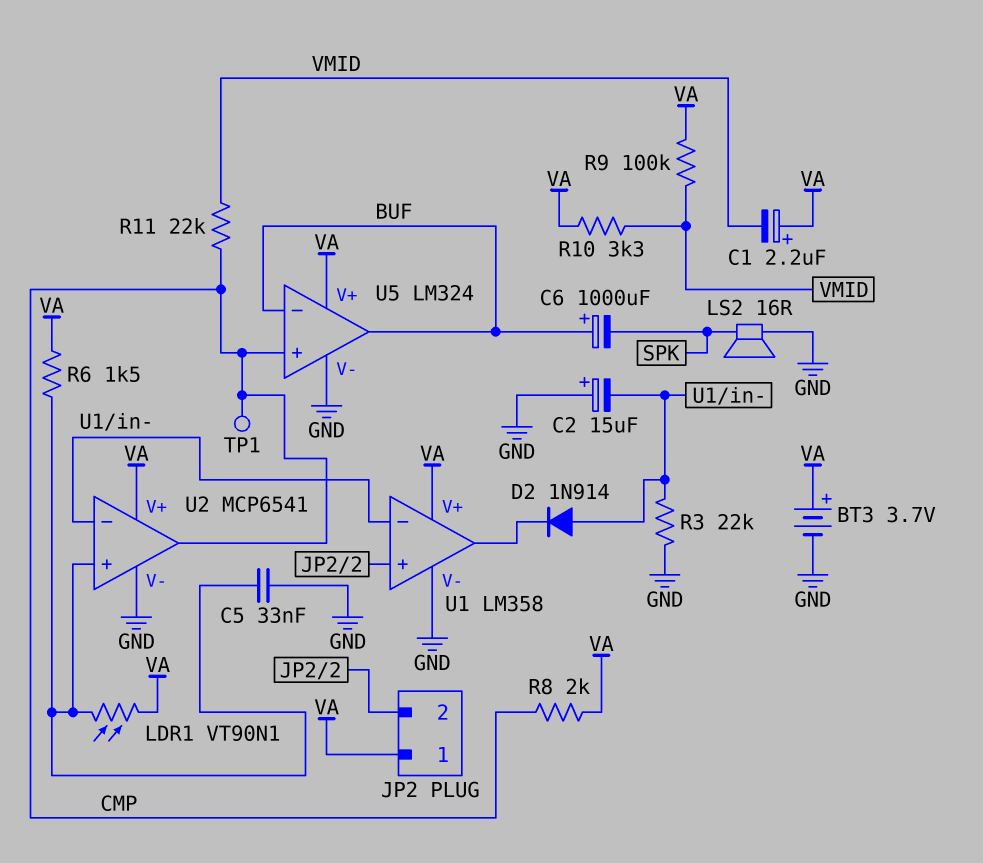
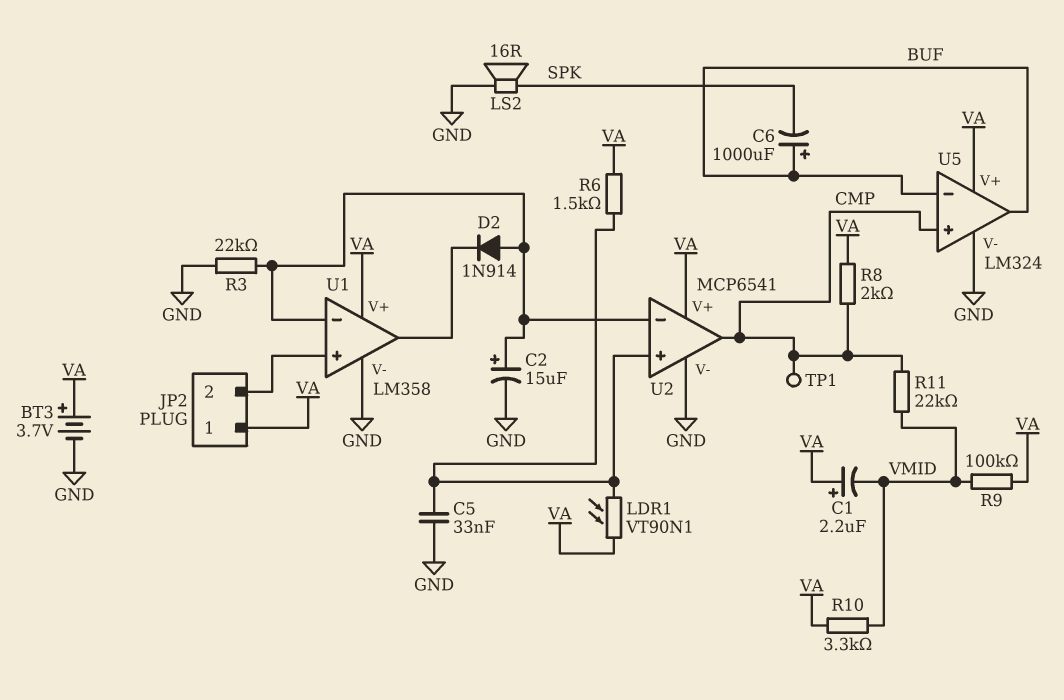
C2: 15uF (plus GND, minus U1/in-) -> 15uF (plus U1/in-, minus GND)

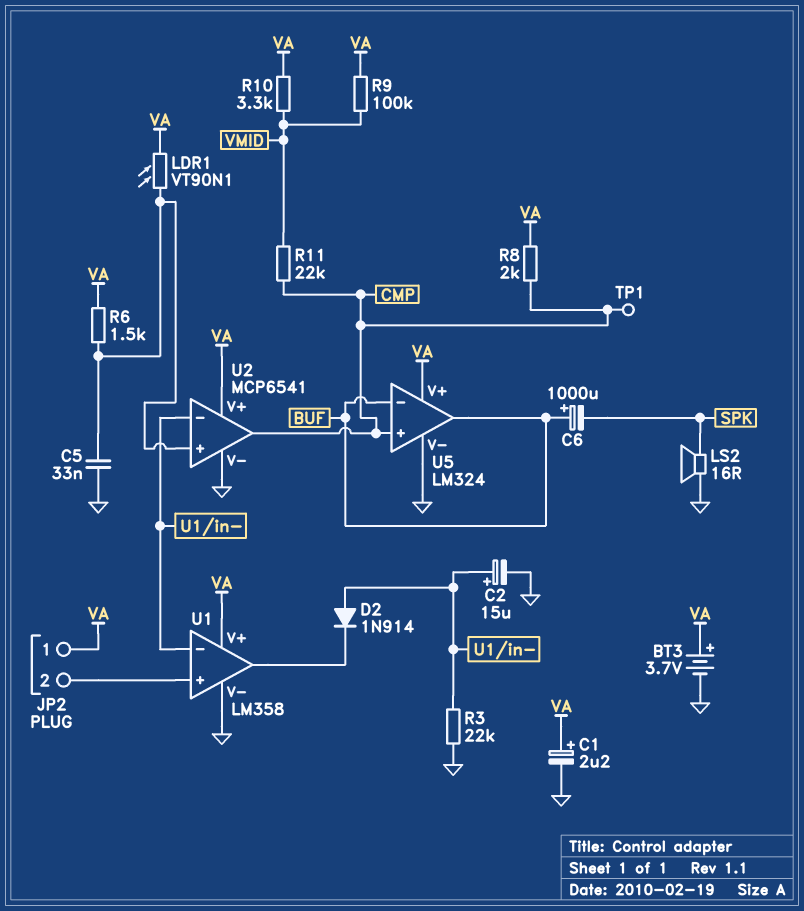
C1: 2.2uF (plus VA, minus VMID) -> 2.2uF (plus VA, minus GND)

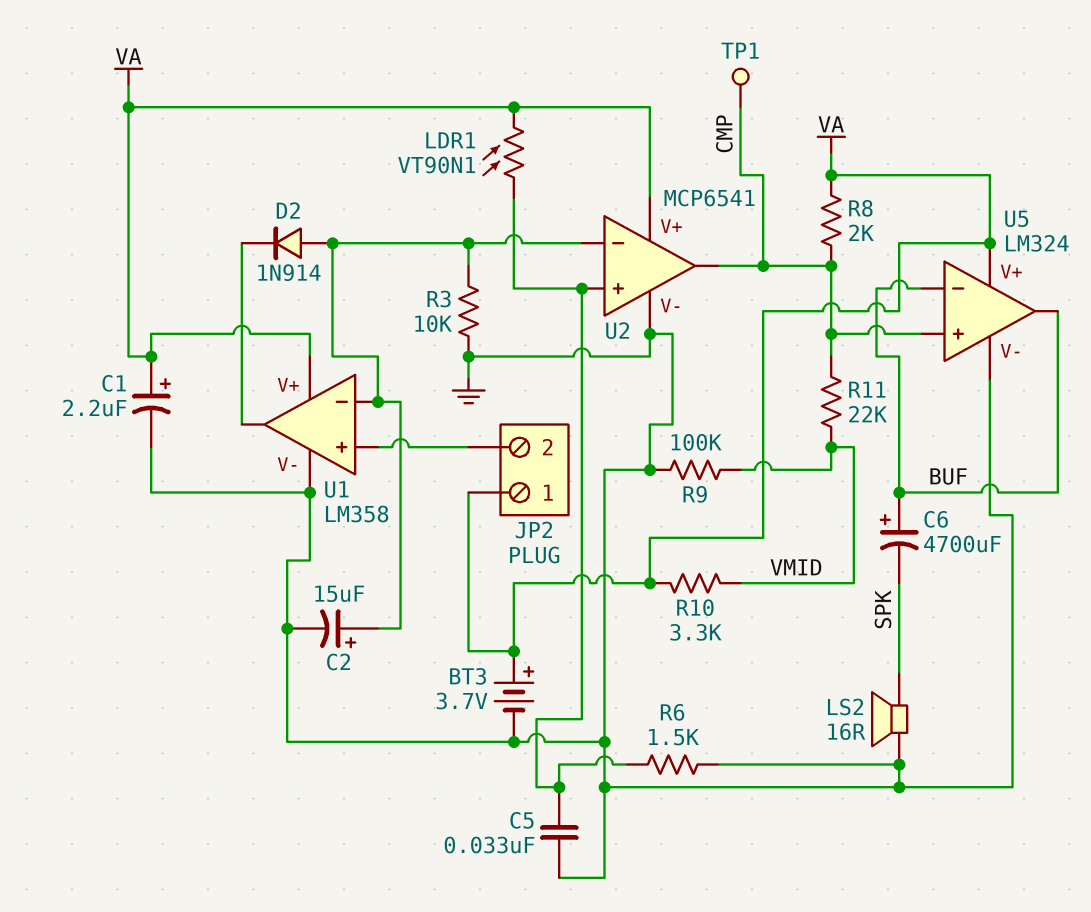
C6: 1000uF (plus BUF, minus SPK) -> 4700uF (plus BUF, minus SPK)
R3: 22k (GND, U1/in-) -> 10k (GND, U1/in-)
R6: 1.5k (U2/in+, VA) -> 1.5k (GND, U2/in+)
R9: 100k (VA, VMID) -> 100k (GND, VMID)

